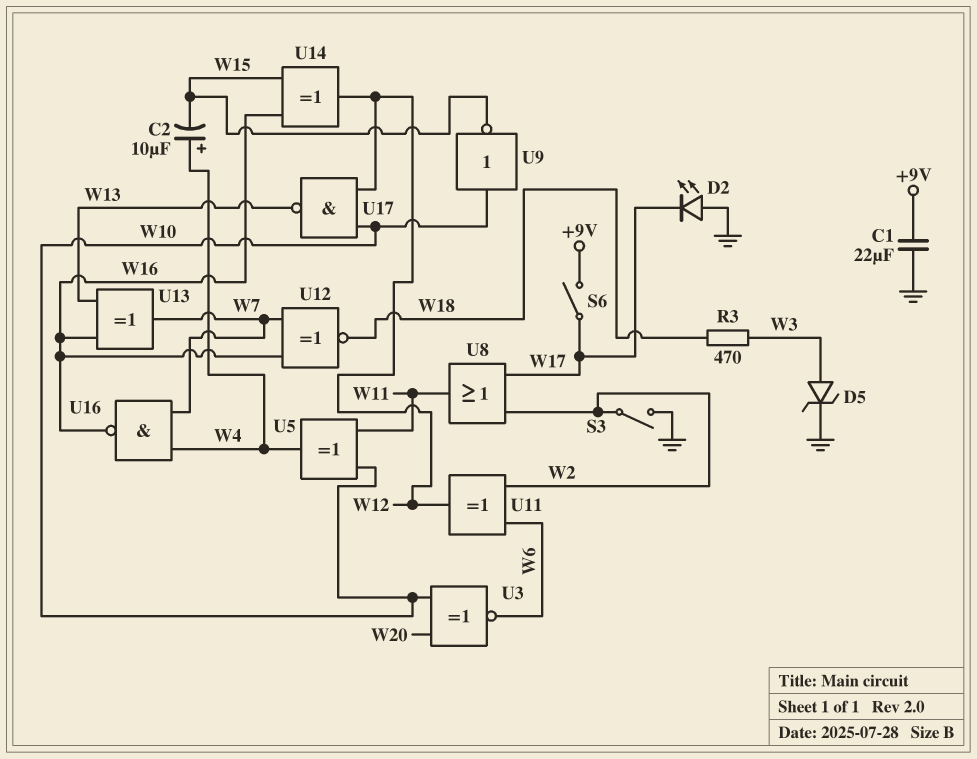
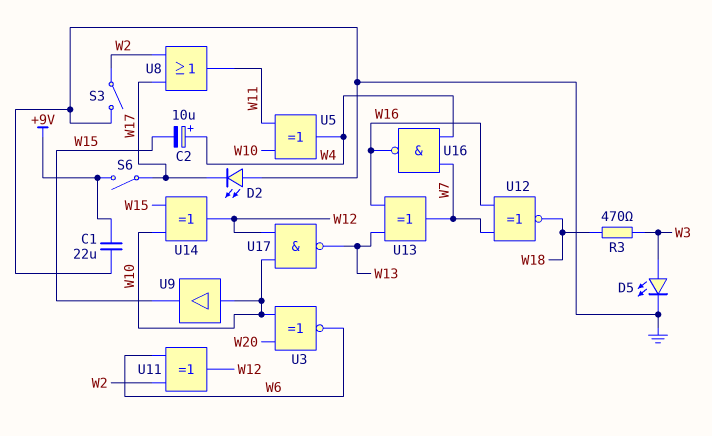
D5: zener (A W3, K GND) -> LED (A W3, K GND)
U9: NOT (in W10, out W15) -> buffer (in W10, out W15)
U14: XOR (in W15, in W16, out W12) -> XOR (in W10, in W15, out W12)

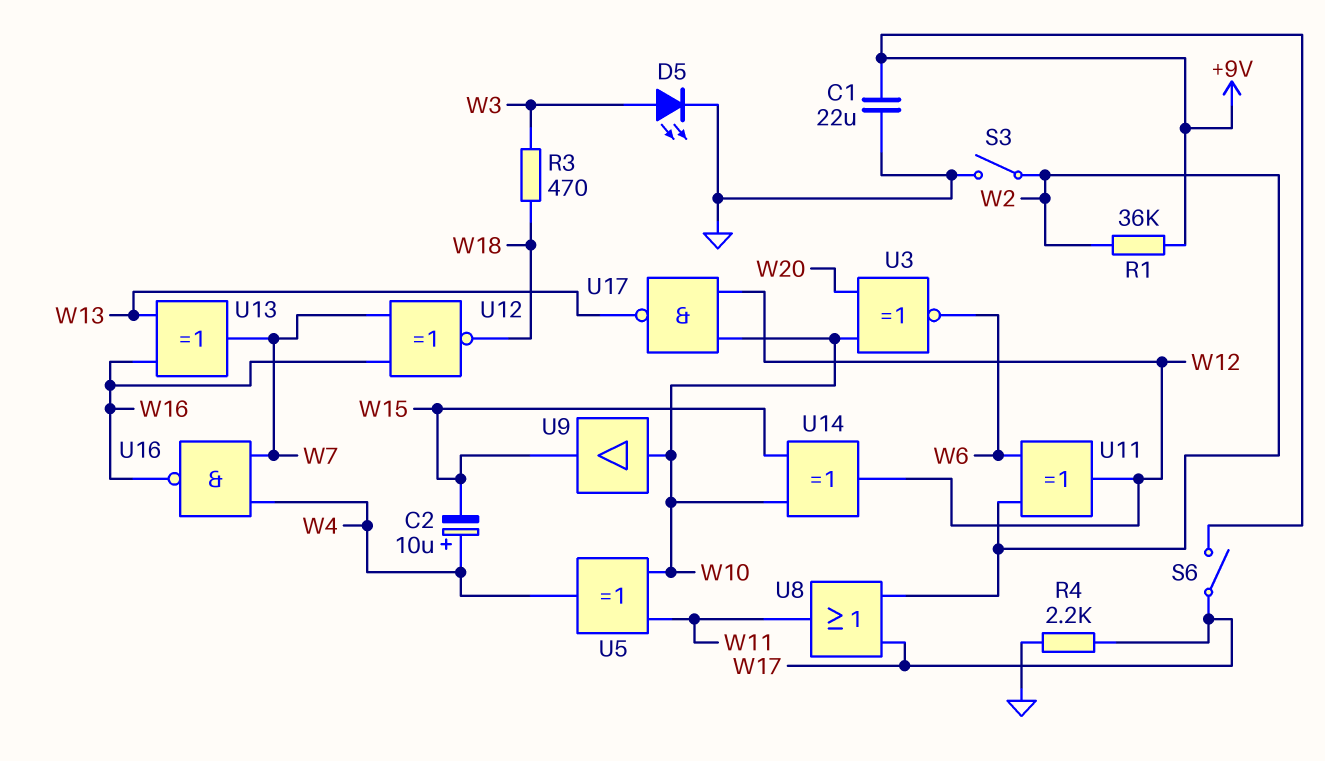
D2: LED (A GND, K W17) -> none
R1: none -> 36k (+9V, W2)
R4: none -> 2.2k (GND, W17)

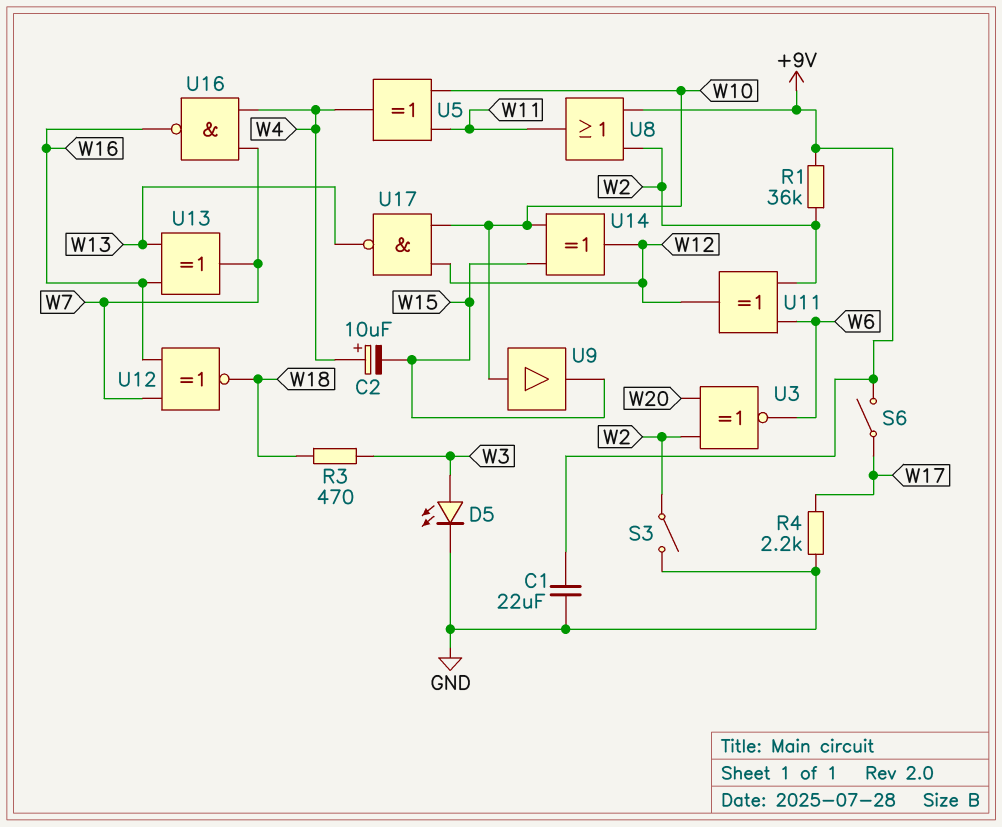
U3: XNOR (in W10, in W20, out W6) -> XNOR (in W2, in W20, out W6)
U8: OR (in W2, in W17, out W11) -> OR (in +9V, in W2, out W11)

